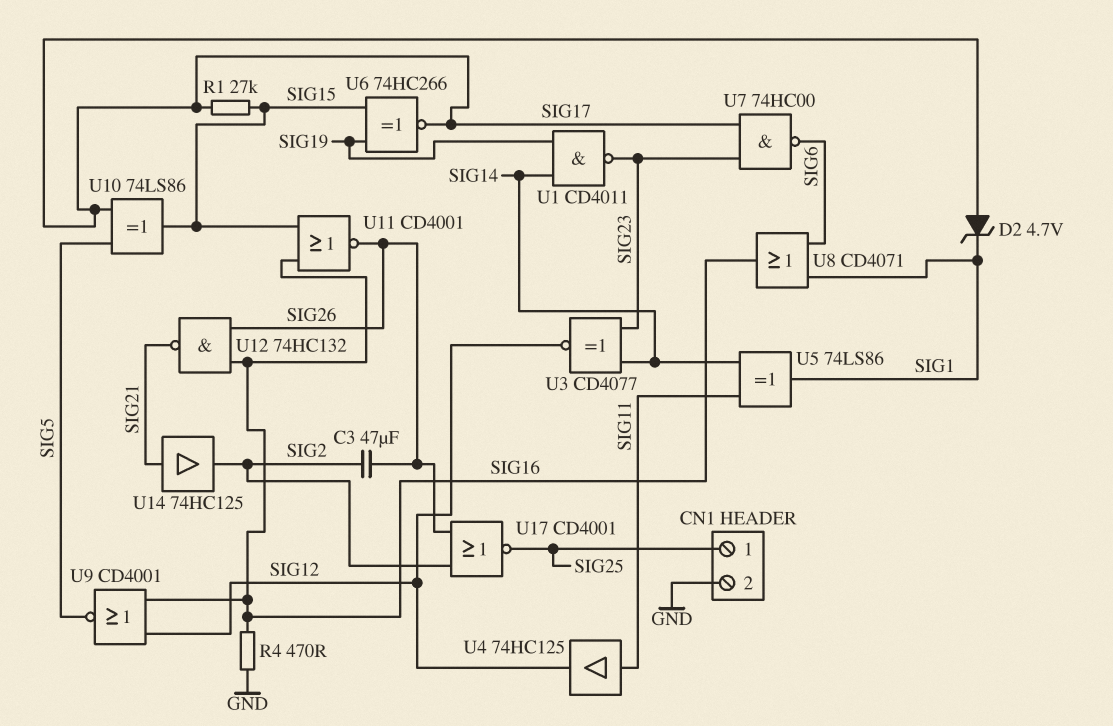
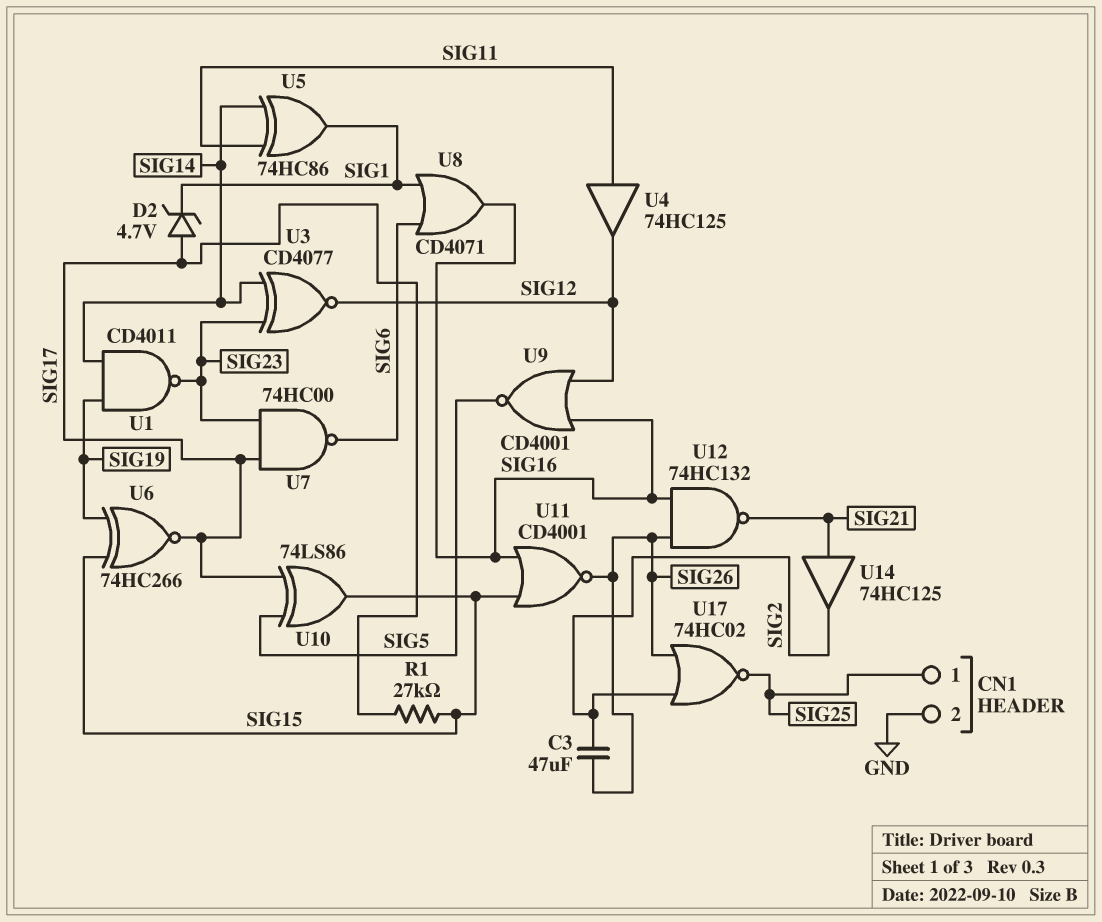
R4: 470 (GND, SIG16) -> none
U5: XOR 74LS86 (in SIG11, in SIG14, out SIG1) -> XOR 74HC86 (in SIG11, in SIG14, out SIG1)
U17: NOR CD4001 (in SIG2, in SIG26, out SIG25) -> NOR 74HC02 (in SIG2, in SIG26, out SIG25)

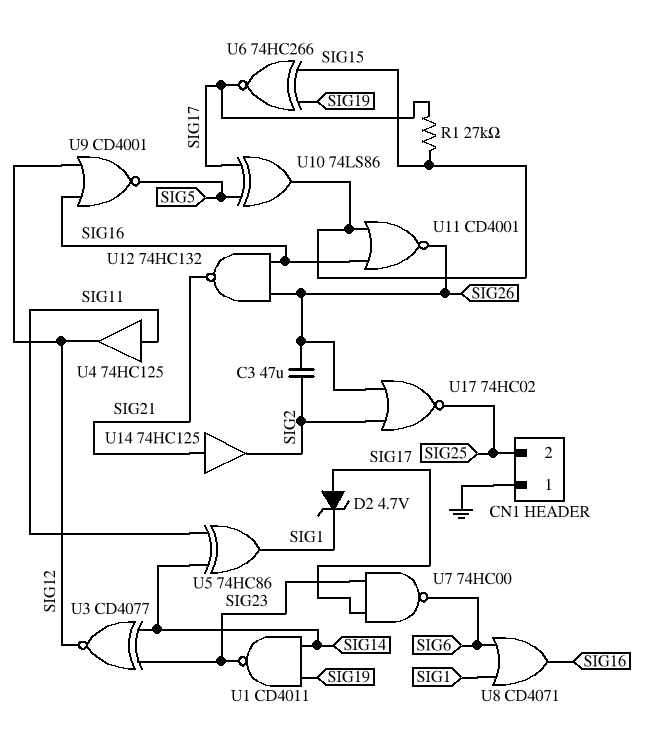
CN1 pin 1: SIG25 -> GND
CN1 pin 2: GND -> SIG25

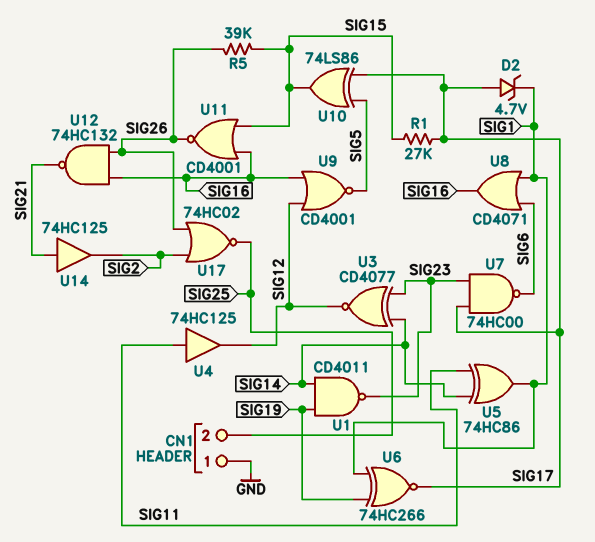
C3: 47uF (SIG2, SIG26) -> none
R5: none -> 39k (SIG15, SIG26)
U6: XNOR 74HC266 (in SIG15, in SIG19, out SIG17) -> XNOR 74HC266 (in SIG1, in SIG19, out SIG17)

